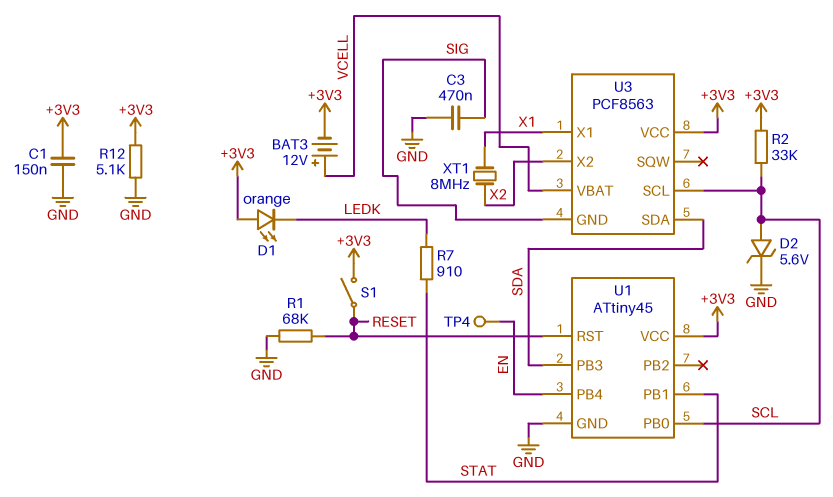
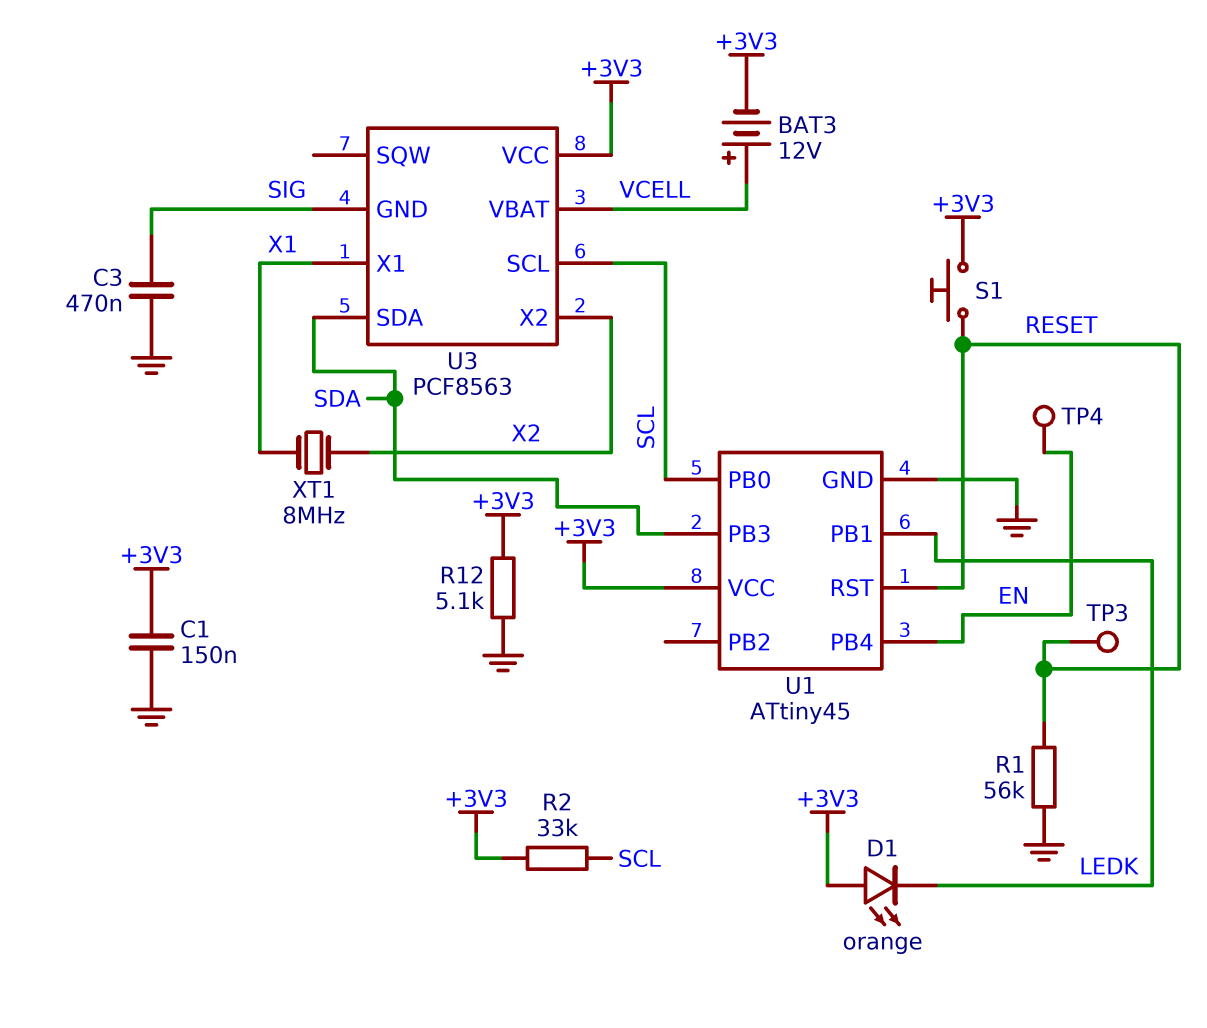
D2: zener 5.6V (A SCL, K GND) -> none
R1: 68k (GND, RESET) -> 56k (GND, RESET)
R7: 910 (LEDK, STAT) -> none
S1: switch (+3V3, RESET) -> button (+3V3, RESET)
TP3: none -> test point (RESET)
U1 pin PB1: STAT -> LEDK

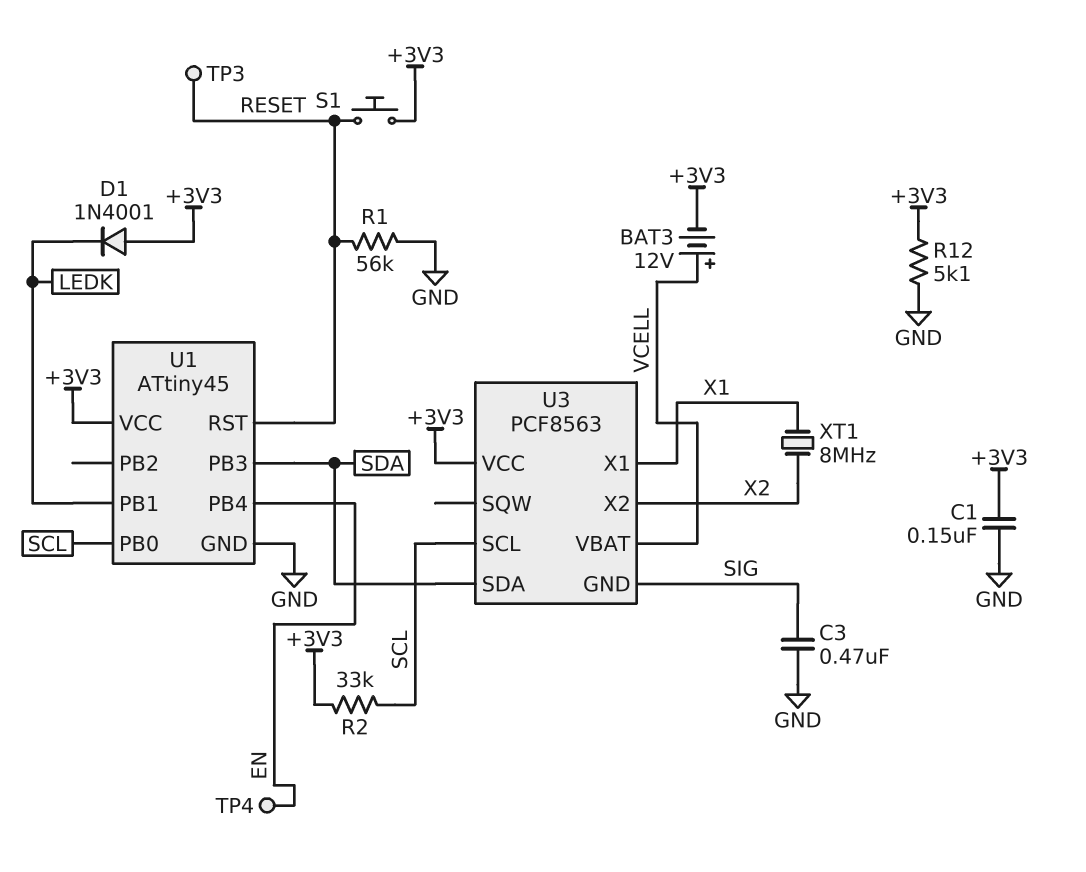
D1: LED orange (A +3V3, K LEDK) -> diode 1N4001 (A +3V3, K LEDK)

